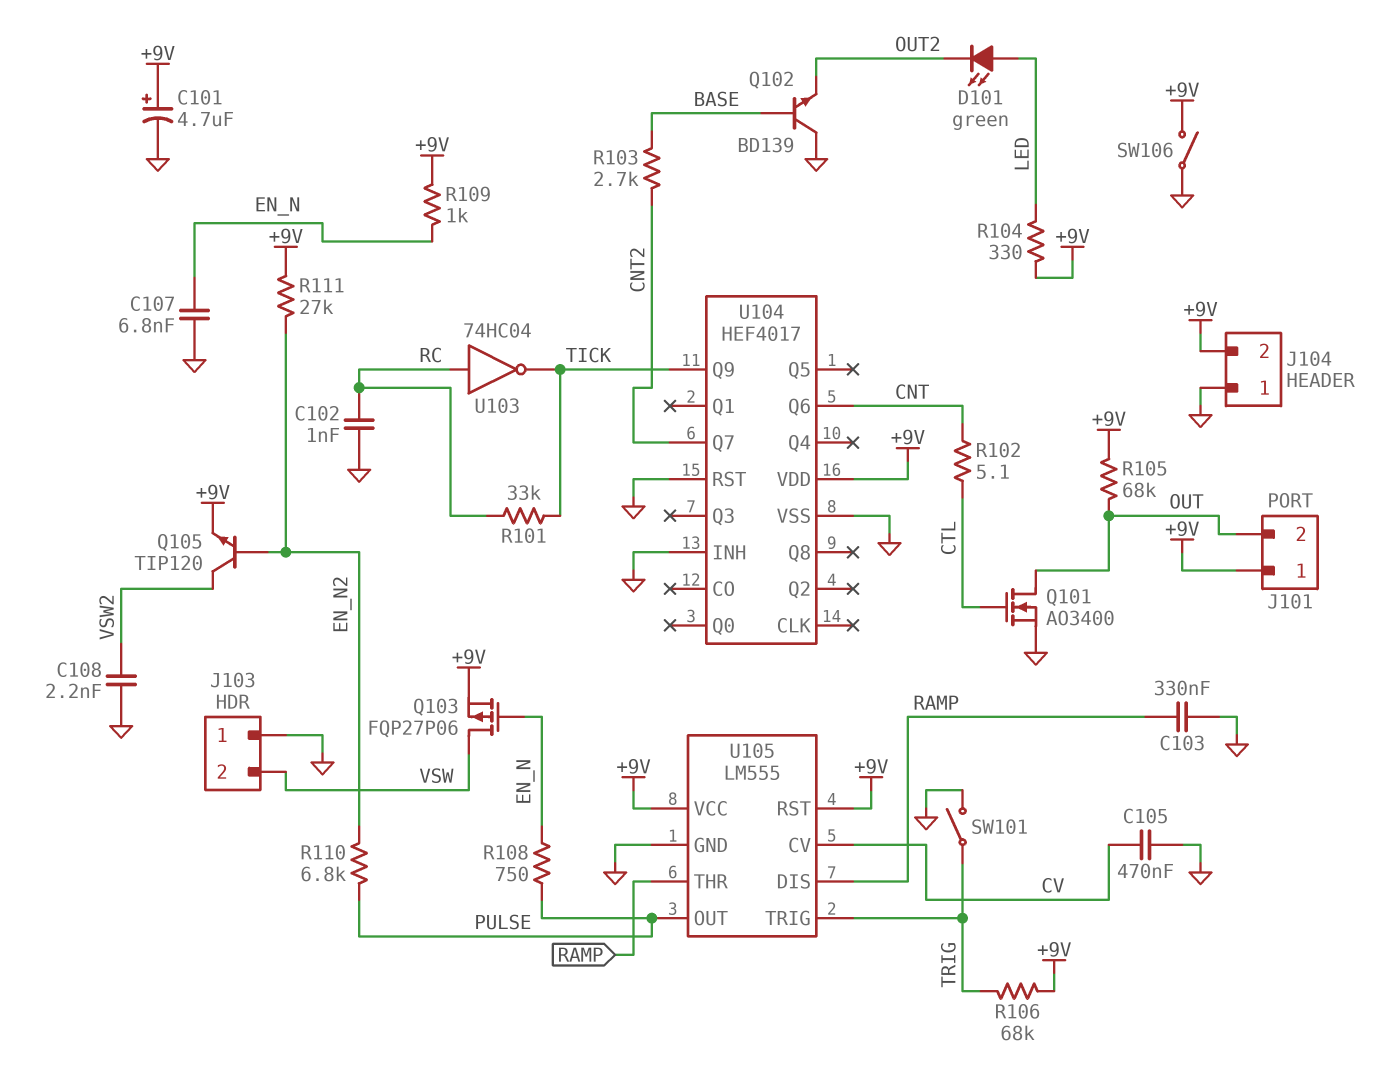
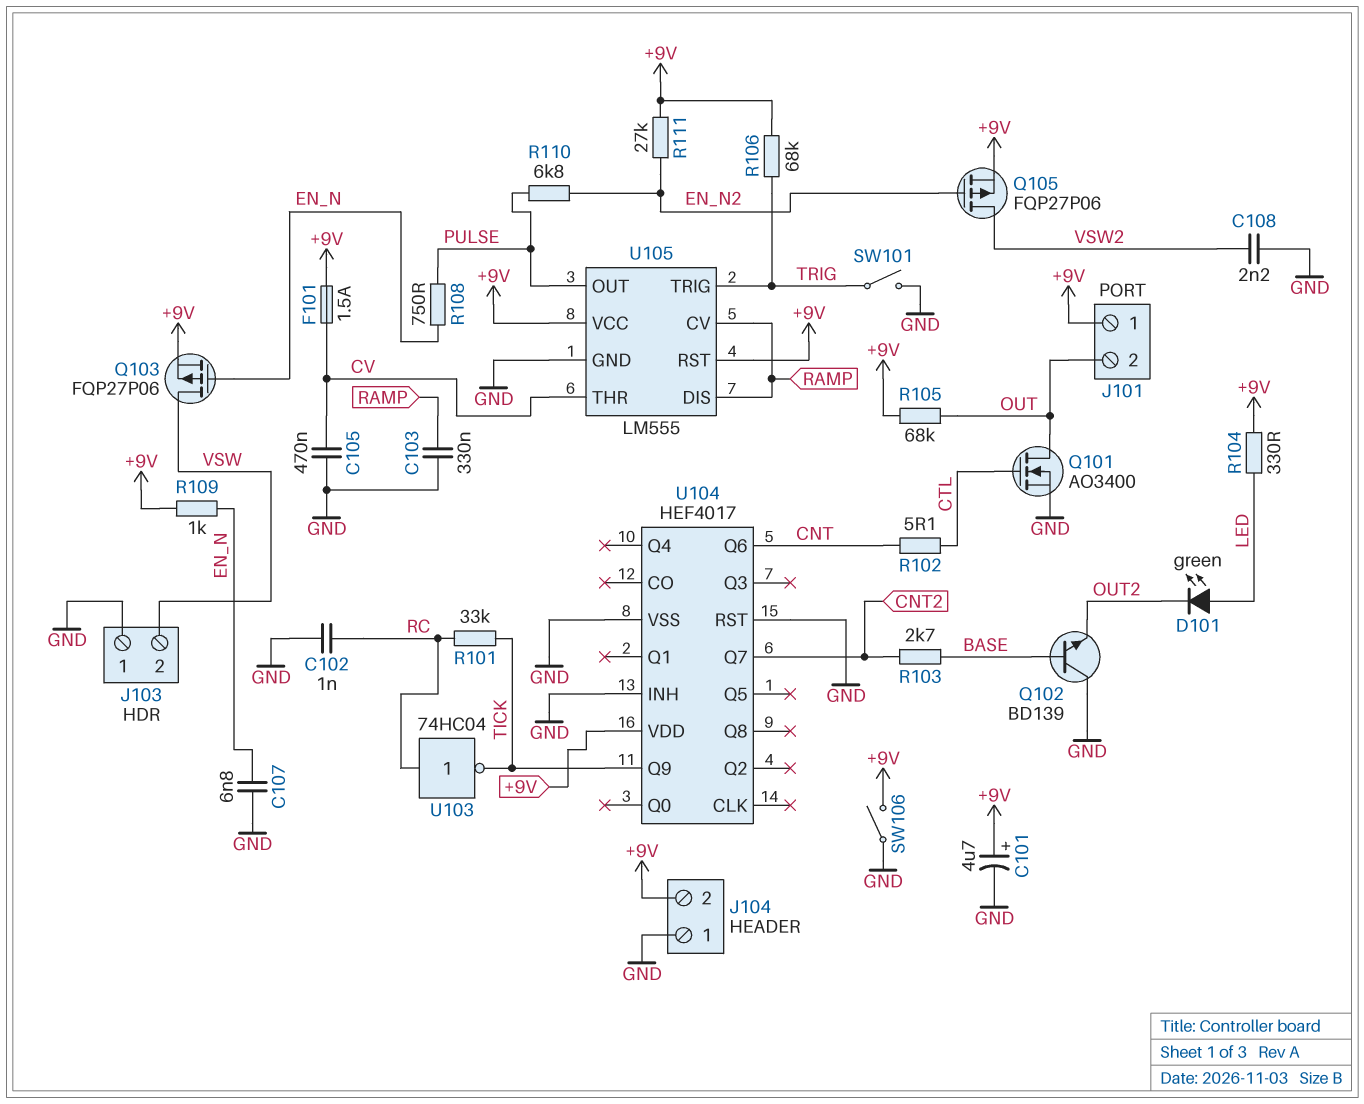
F101: none -> 1.5A (+9V, CV)
Q105: NPN TIP120 (B EN_N2, C VSW2, E +9V) -> PMOS FQP27P06 (G EN_N2, D VSW2, S +9V)
U105 pin CV: CV -> RAMP
U105 pin THR: RAMP -> CV

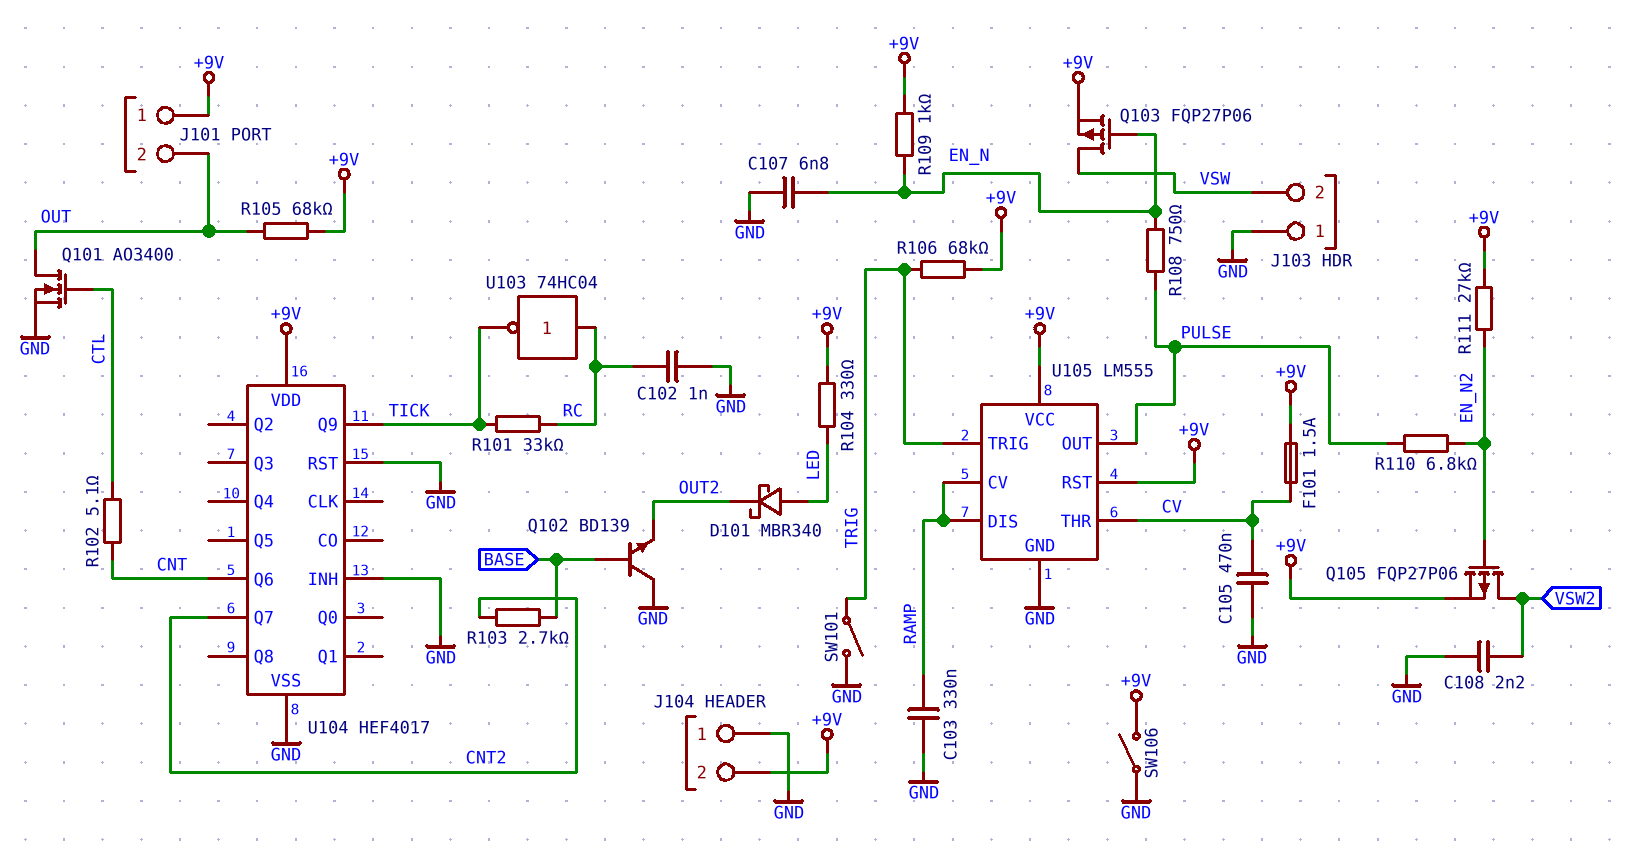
C101: 4.7uF (plus +9V, minus GND) -> none
D101: LED green (A LED, K OUT2) -> schottky MBR340 (A LED, K OUT2)

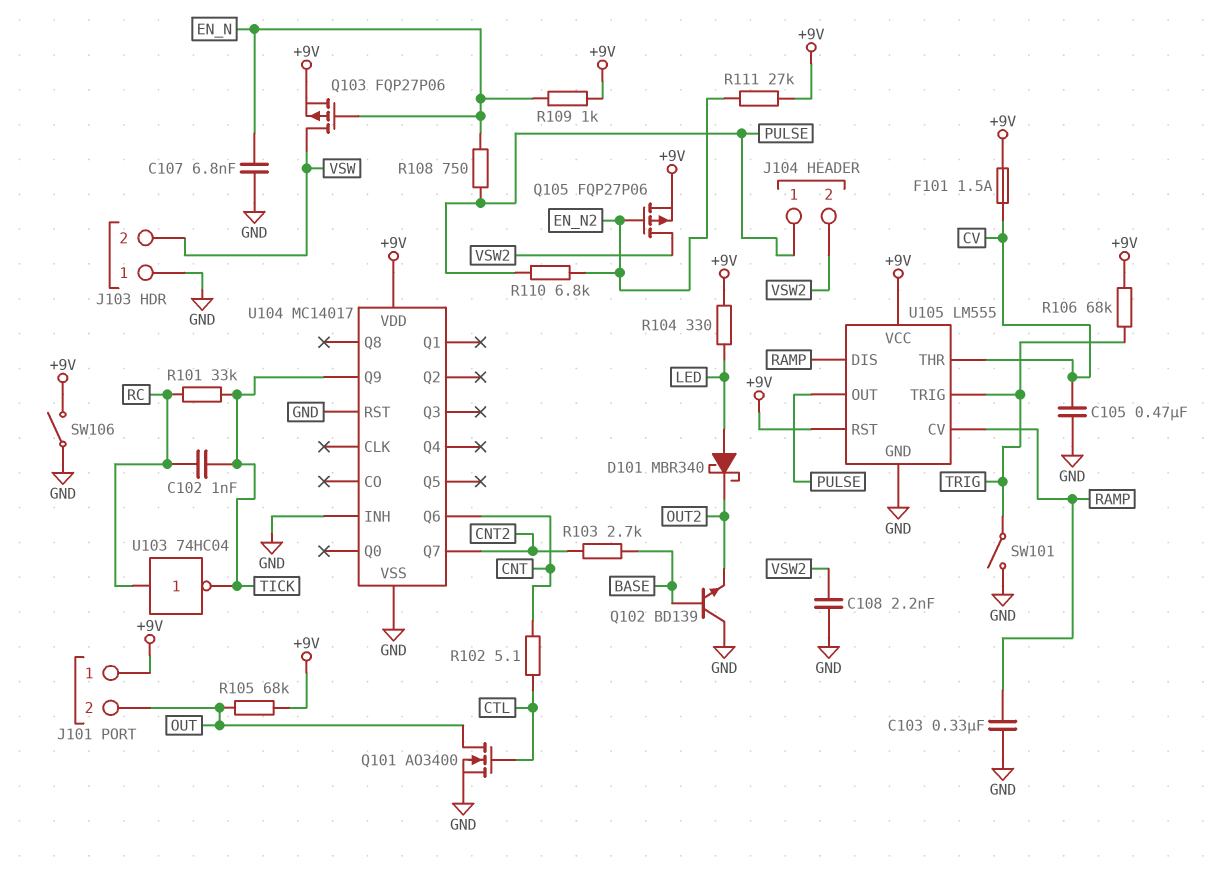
C102: 1nF (GND, RC) -> 1nF (RC, TICK)
J104 pin 1: GND -> PULSE
J104 pin 2: +9V -> VSW2
U104: HEF4017 -> MC14017

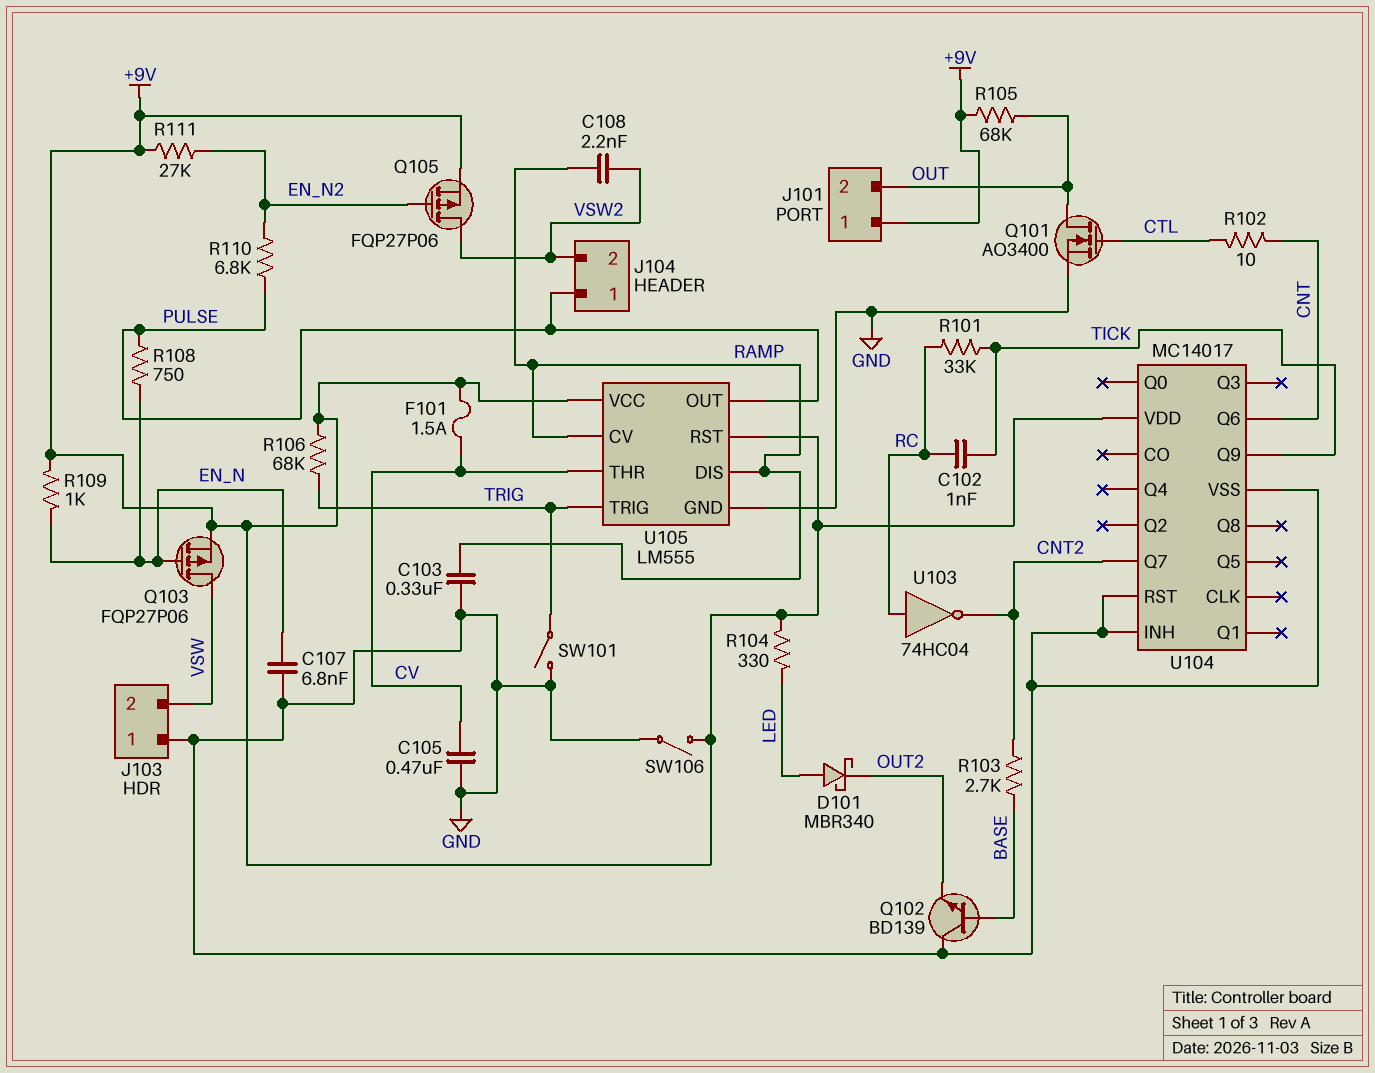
C108: 2.2nF (GND, VSW2) -> 2.2nF (RAMP, VSW2)
R102: 5.1 (CNT, CTL) -> 10 (CNT, CTL)
U103: NOT 74HC04 (in RC, out TICK) -> NOT 74HC04 (in RC, out CNT2)

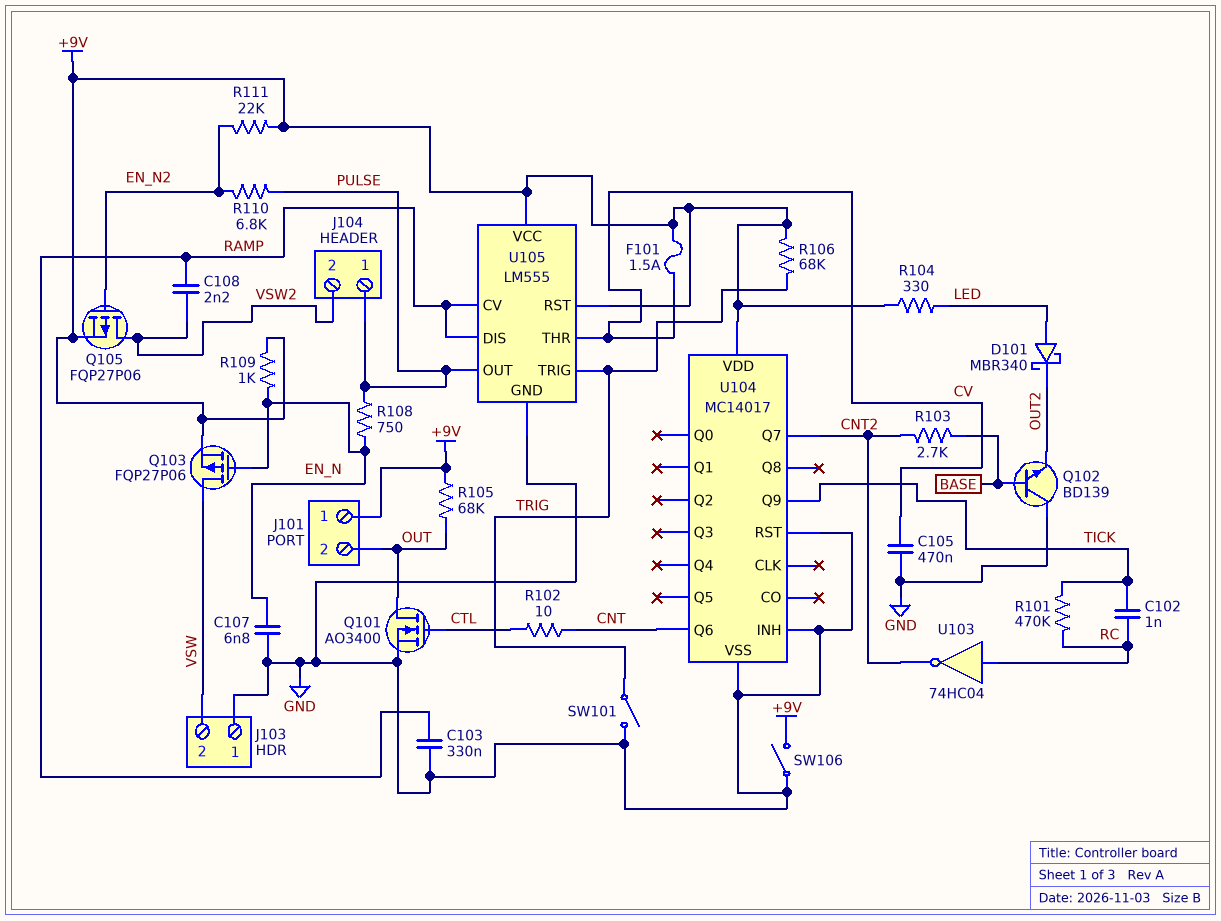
R101: 33k (RC, TICK) -> 470k (RC, TICK)
R111: 27k (+9V, EN_N2) -> 22k (+9V, EN_N2)

